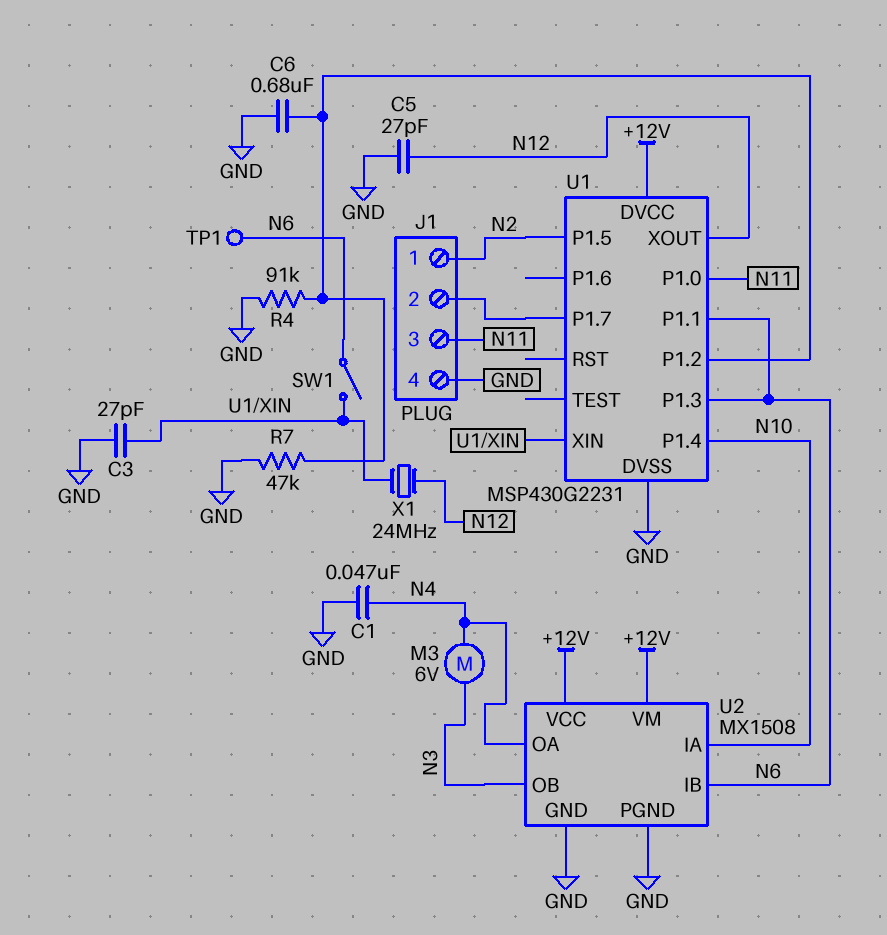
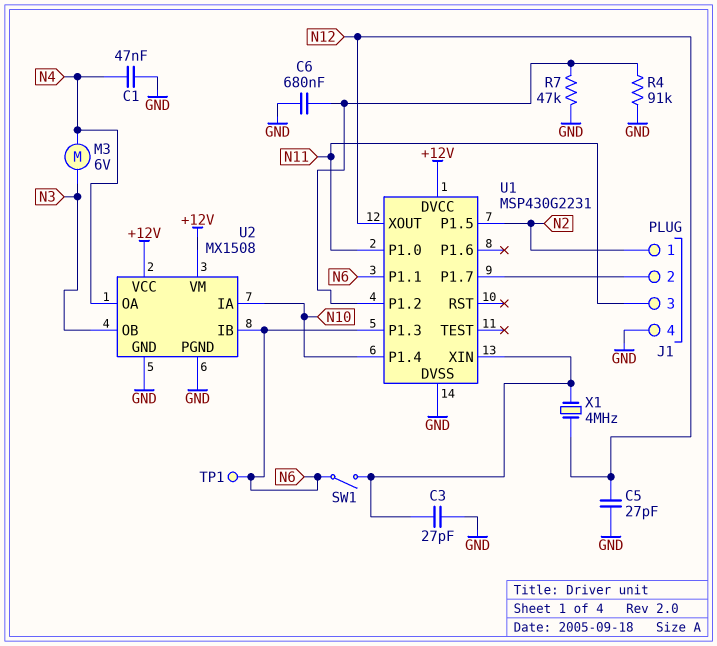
X1: 24MHz (N12, U1/XIN) -> 4MHz (N12, U1/XIN)

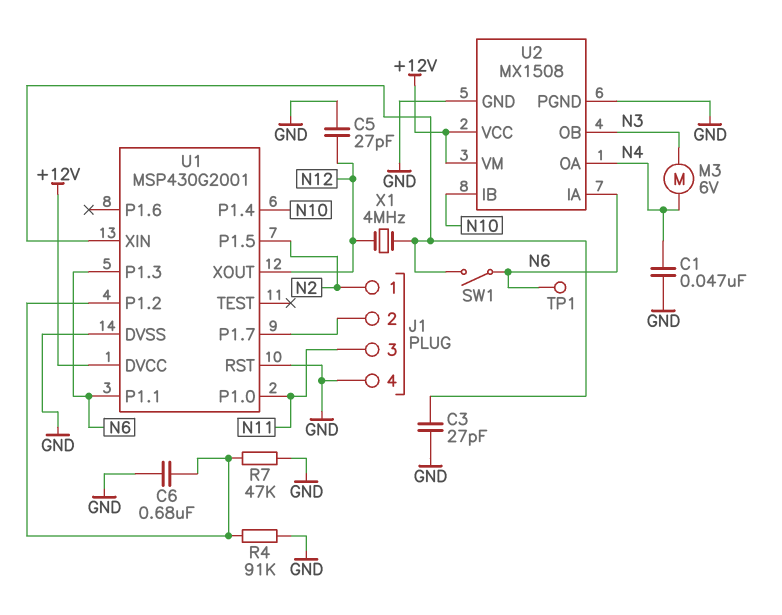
U1: MSP430G2231 -> MSP430G2001
U1 pin RST: none -> GND
U2 pin IA: N10 -> N6
U2 pin IB: N6 -> N10

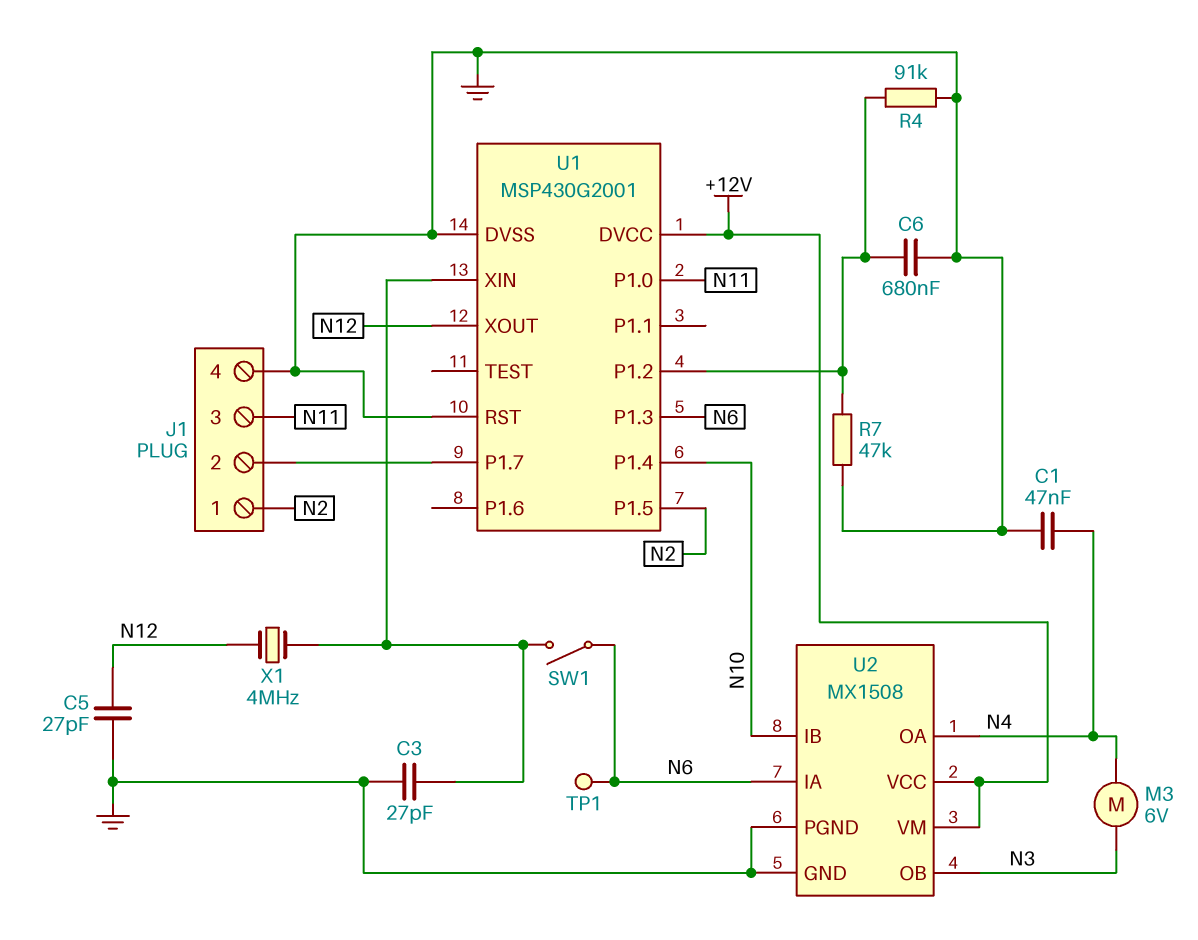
U1 pin P1.1: N6 -> none

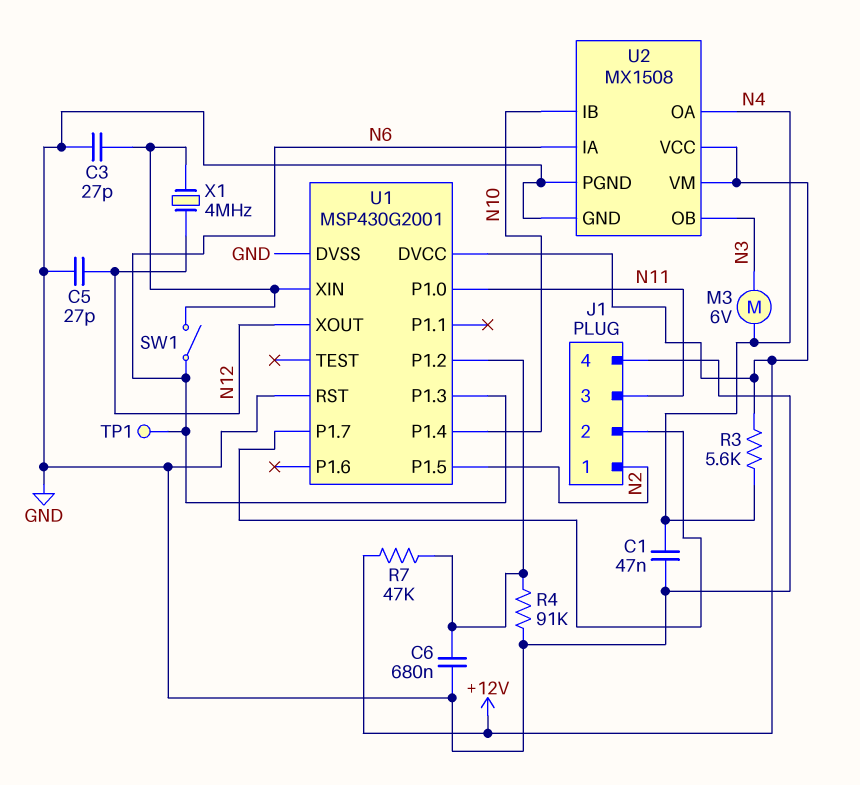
R3: none -> 5.6k (+12V, N4)
R7: 47k (GND, U1/P1.2) -> 47k (+12V, U1/P1.2)

